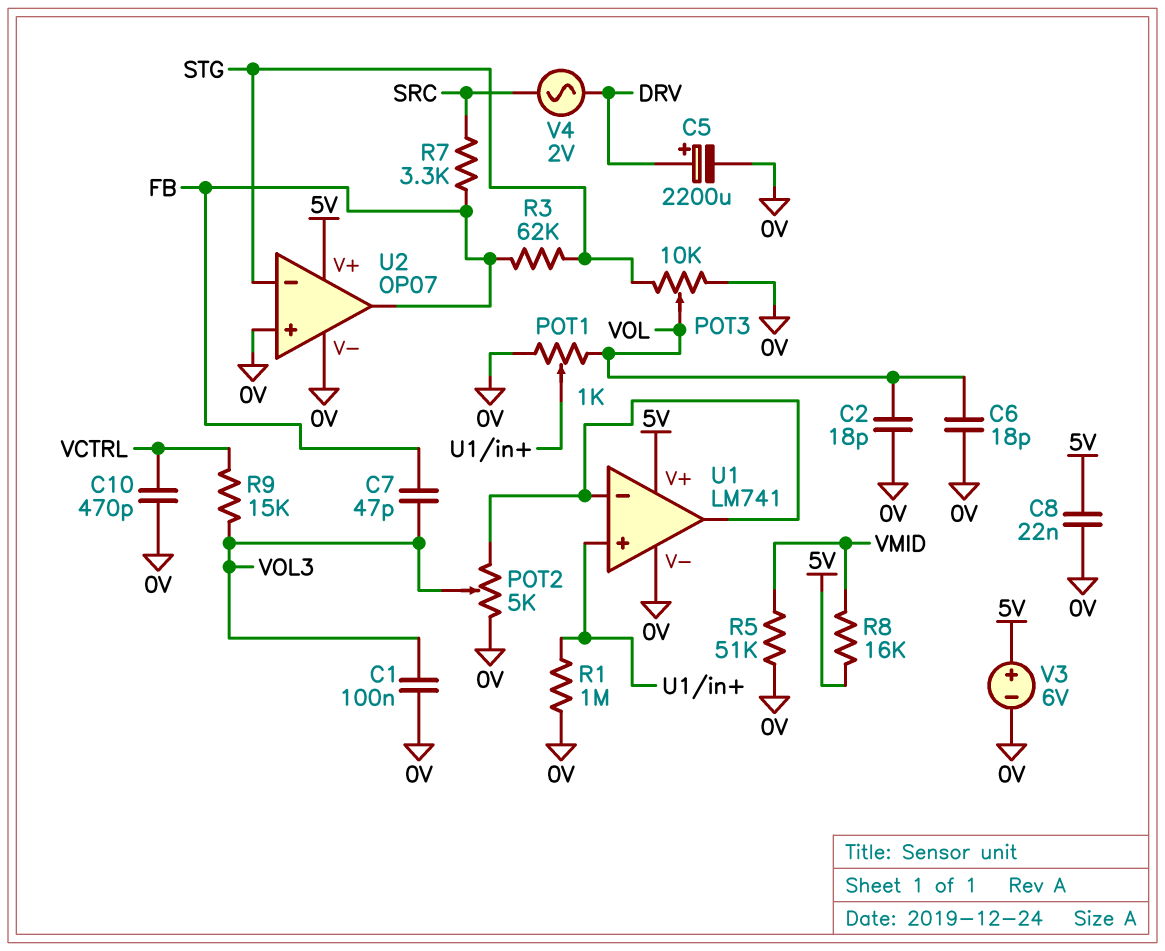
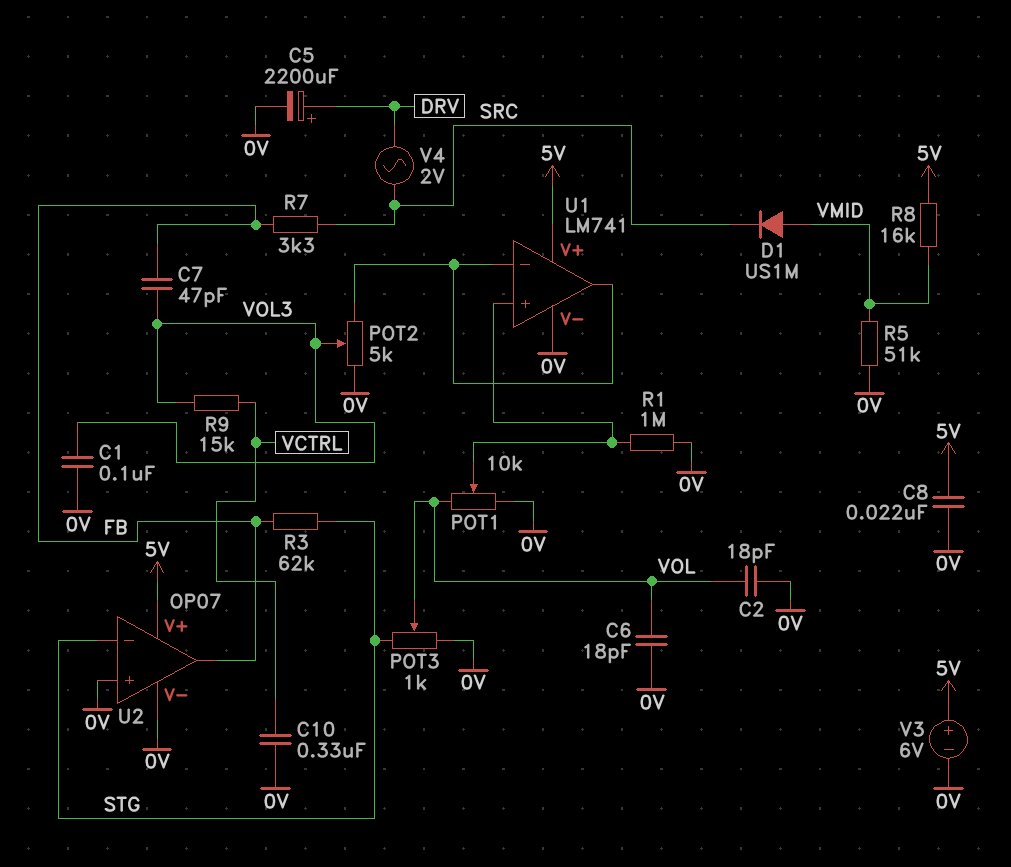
C10: 470pF (0V, VCTRL) -> 330nF (0V, VCTRL)
D1: none -> diode US1M (A VMID, K SRC)
POT1: 1k (0V, VOL, wiper U1/in+) -> 10k (0V, VOL, wiper U1/in+)
POT3: 10k (0V, STG, wiper VOL) -> 1k (0V, STG, wiper VOL)

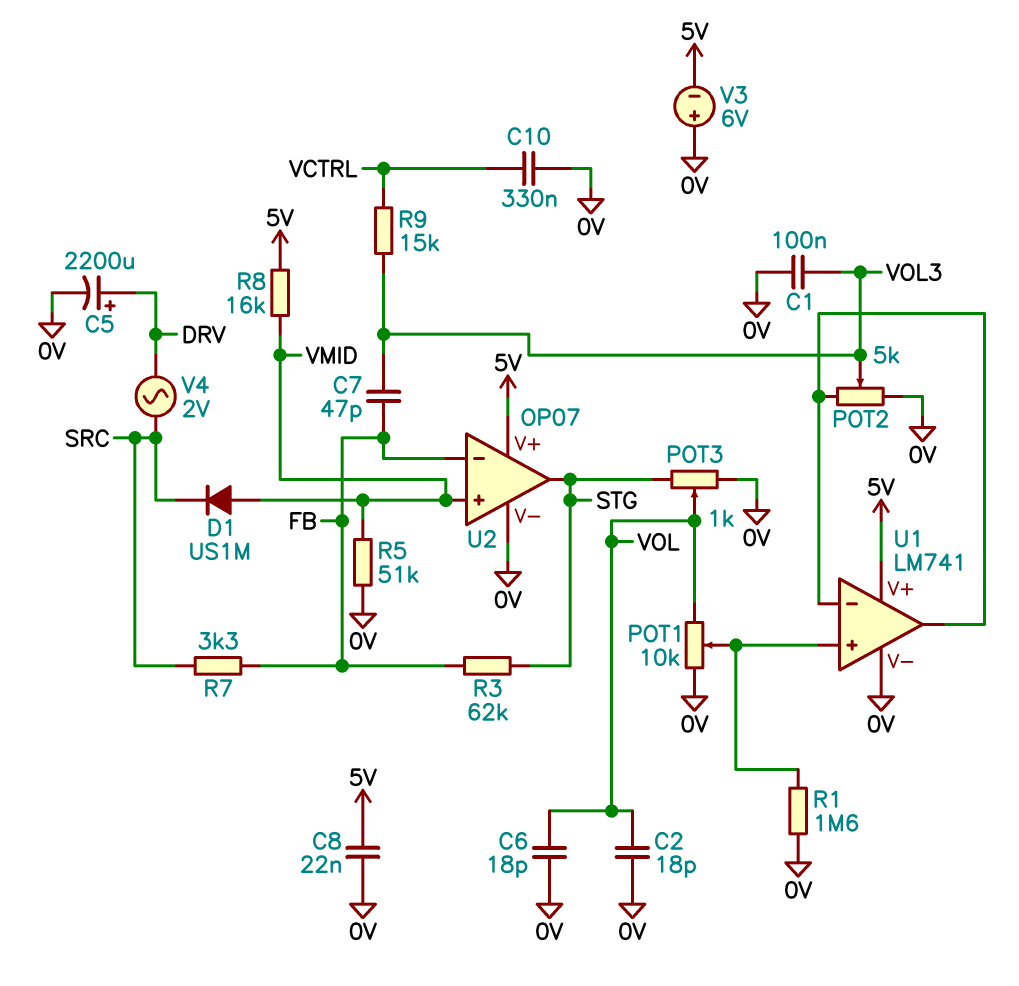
R1: 1M (0V, U1/in+) -> 1.6M (0V, U1/in+)
U2 pin in+: 0V -> VMID
U2 pin in-: STG -> FB
U2 pin out: FB -> STG
V3: 6V (plus 5V, minus 0V) -> 6V (plus 0V, minus 5V)

